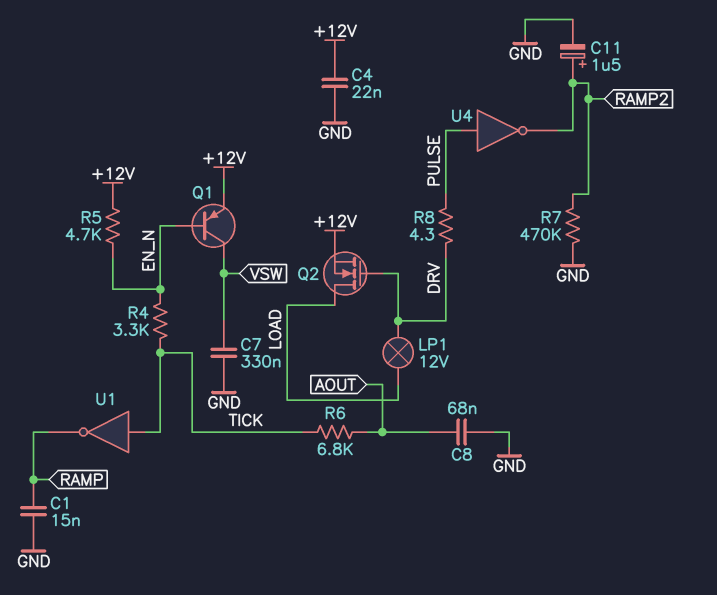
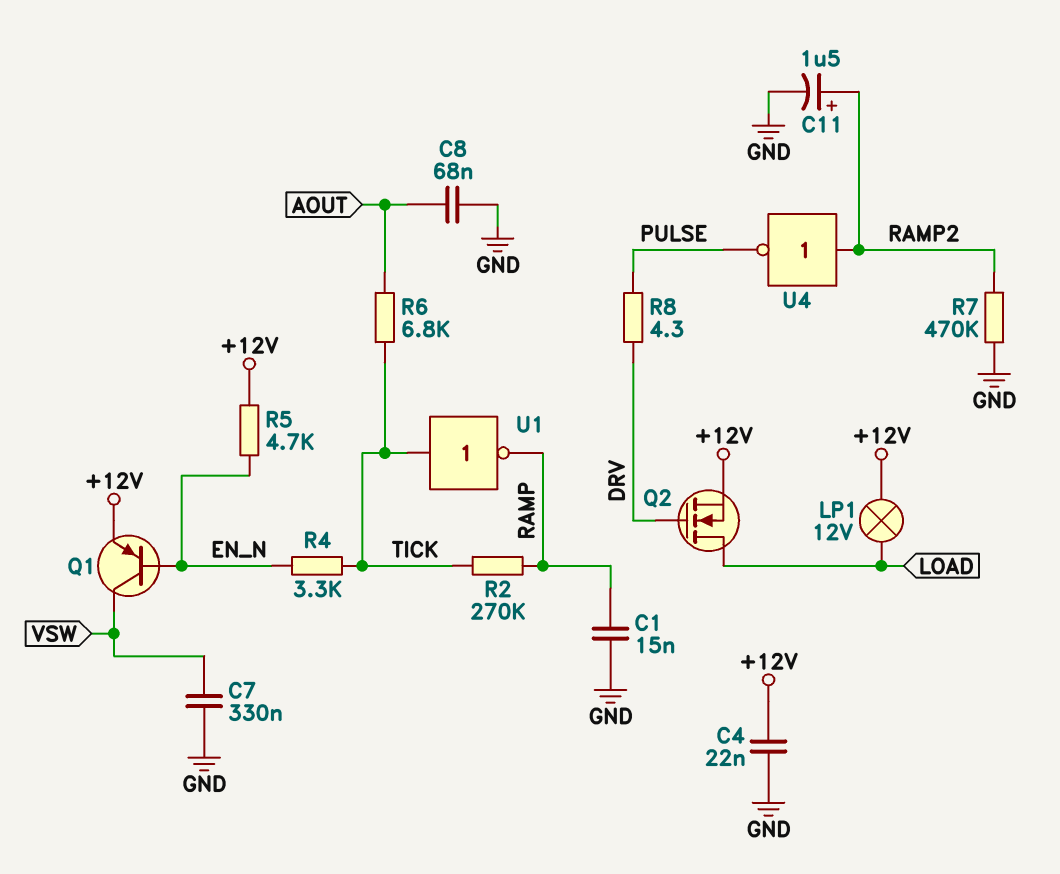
LP1: lamp 12V (DRV, LOAD) -> lamp 12V (+12V, LOAD)
R2: none -> 270k (RAMP, TICK)
U4: NOT (in PULSE, out RAMP2) -> NOT (in RAMP2, out PULSE)

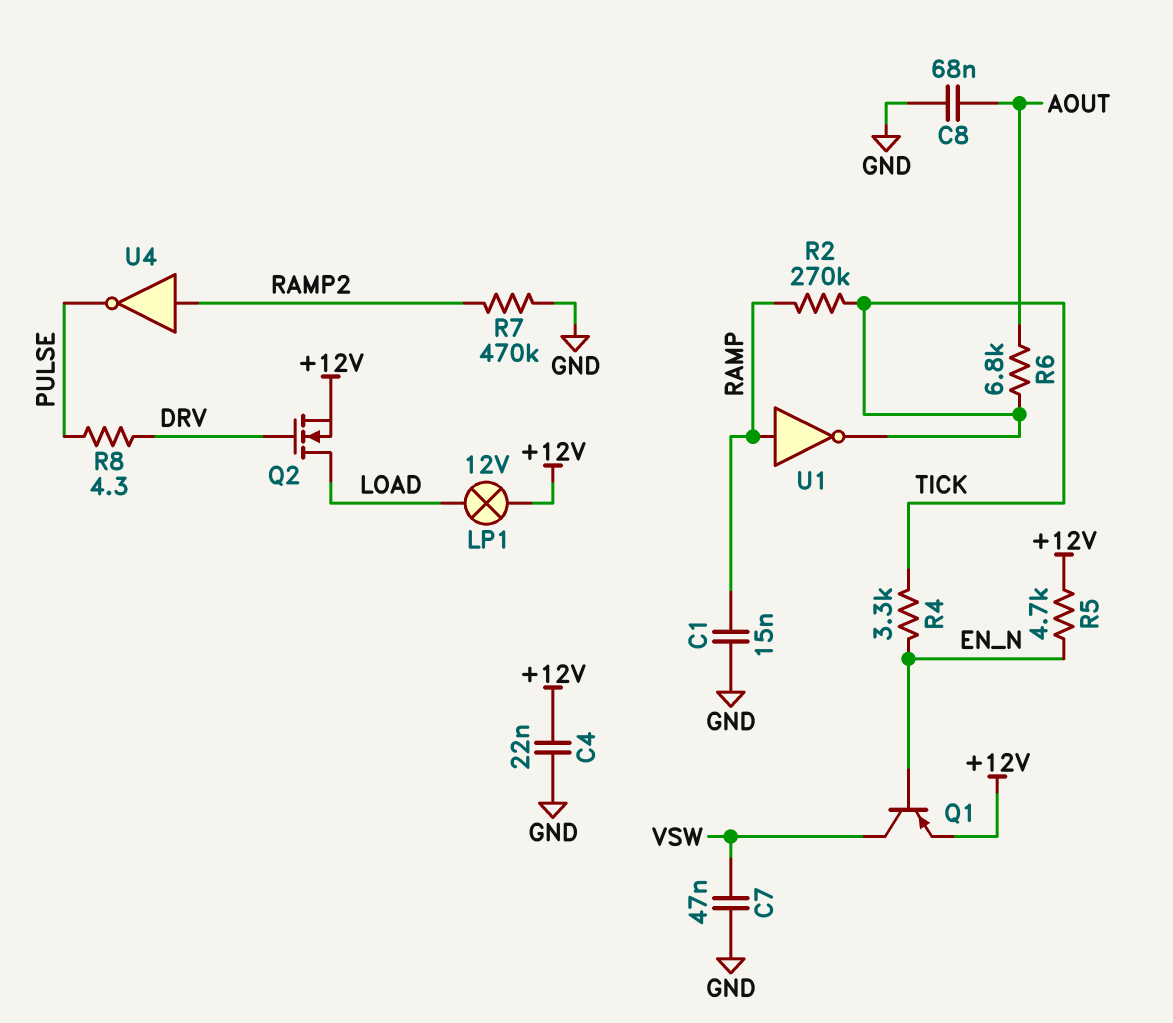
C7: 330nF (GND, VSW) -> 47nF (GND, VSW)
C11: 1.5uF (plus RAMP2, minus GND) -> none
U1: NOT (in TICK, out RAMP) -> NOT (in RAMP, out TICK)

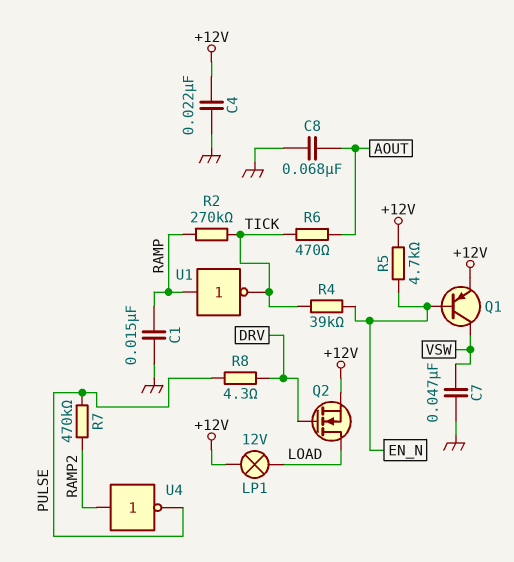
R4: 3.3k (EN_N, TICK) -> 39k (EN_N, TICK)
R6: 6.8k (AOUT, TICK) -> 470 (AOUT, TICK)
R7: 470k (GND, RAMP2) -> 470k (PULSE, RAMP2)

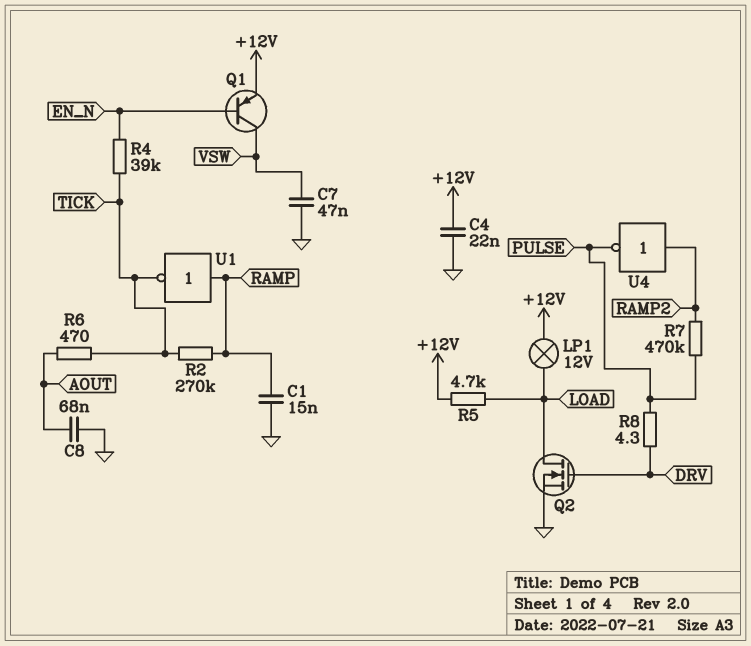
Q2: NMOS (G DRV, D LOAD, S +12V) -> NMOS (G DRV, D LOAD, S GND)
R5: 4.7k (+12V, EN_N) -> 4.7k (+12V, LOAD)

